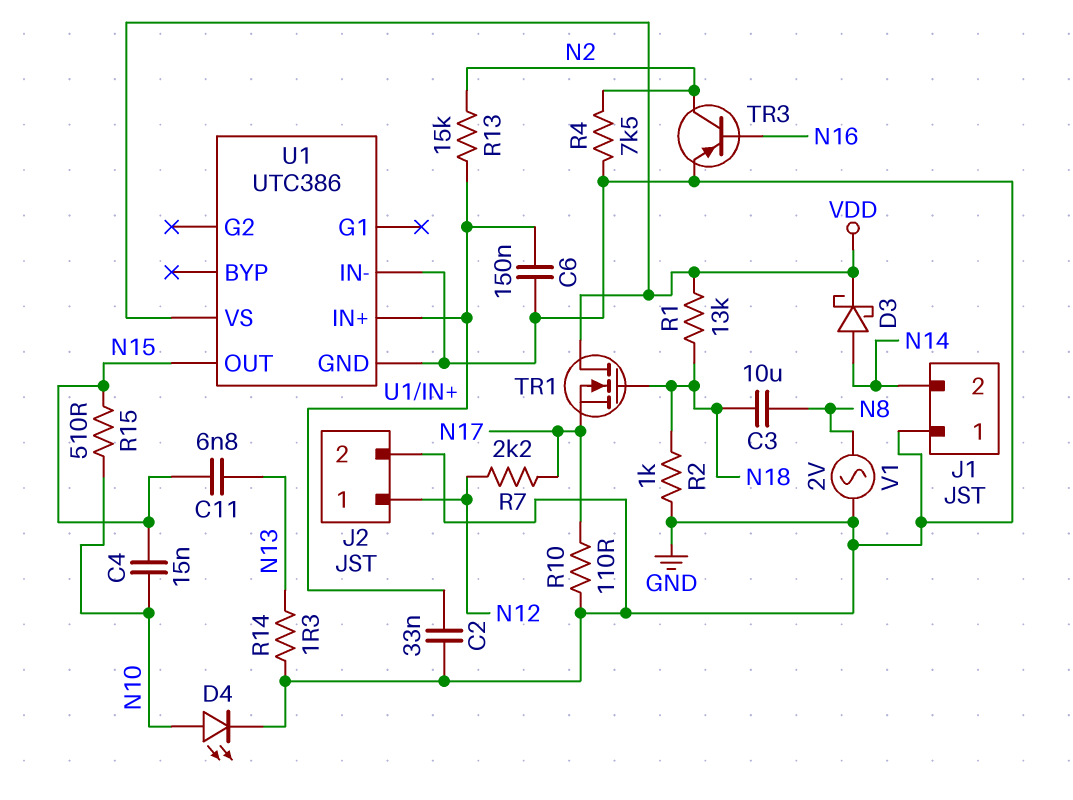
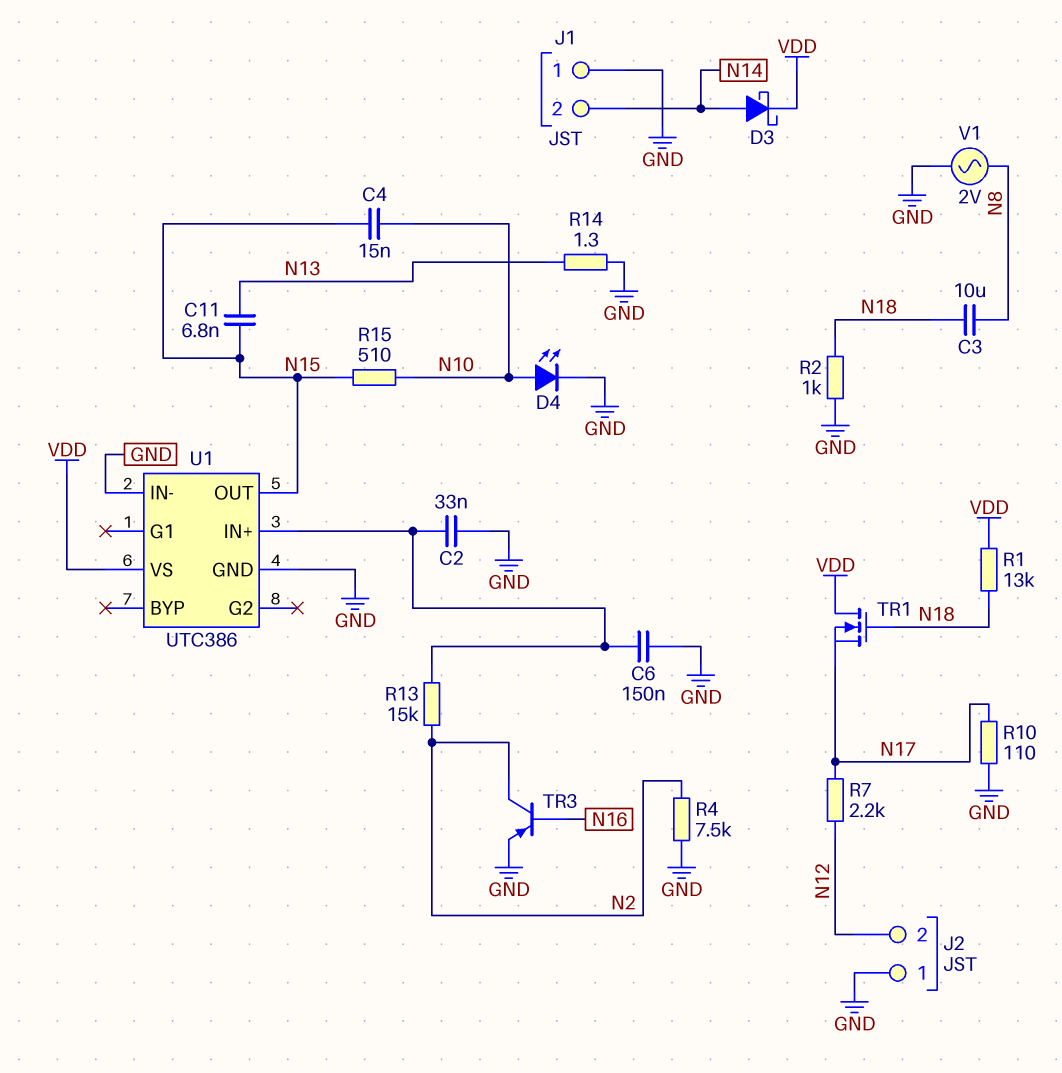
J2 pin 1: N12 -> GND
J2 pin 2: GND -> N12

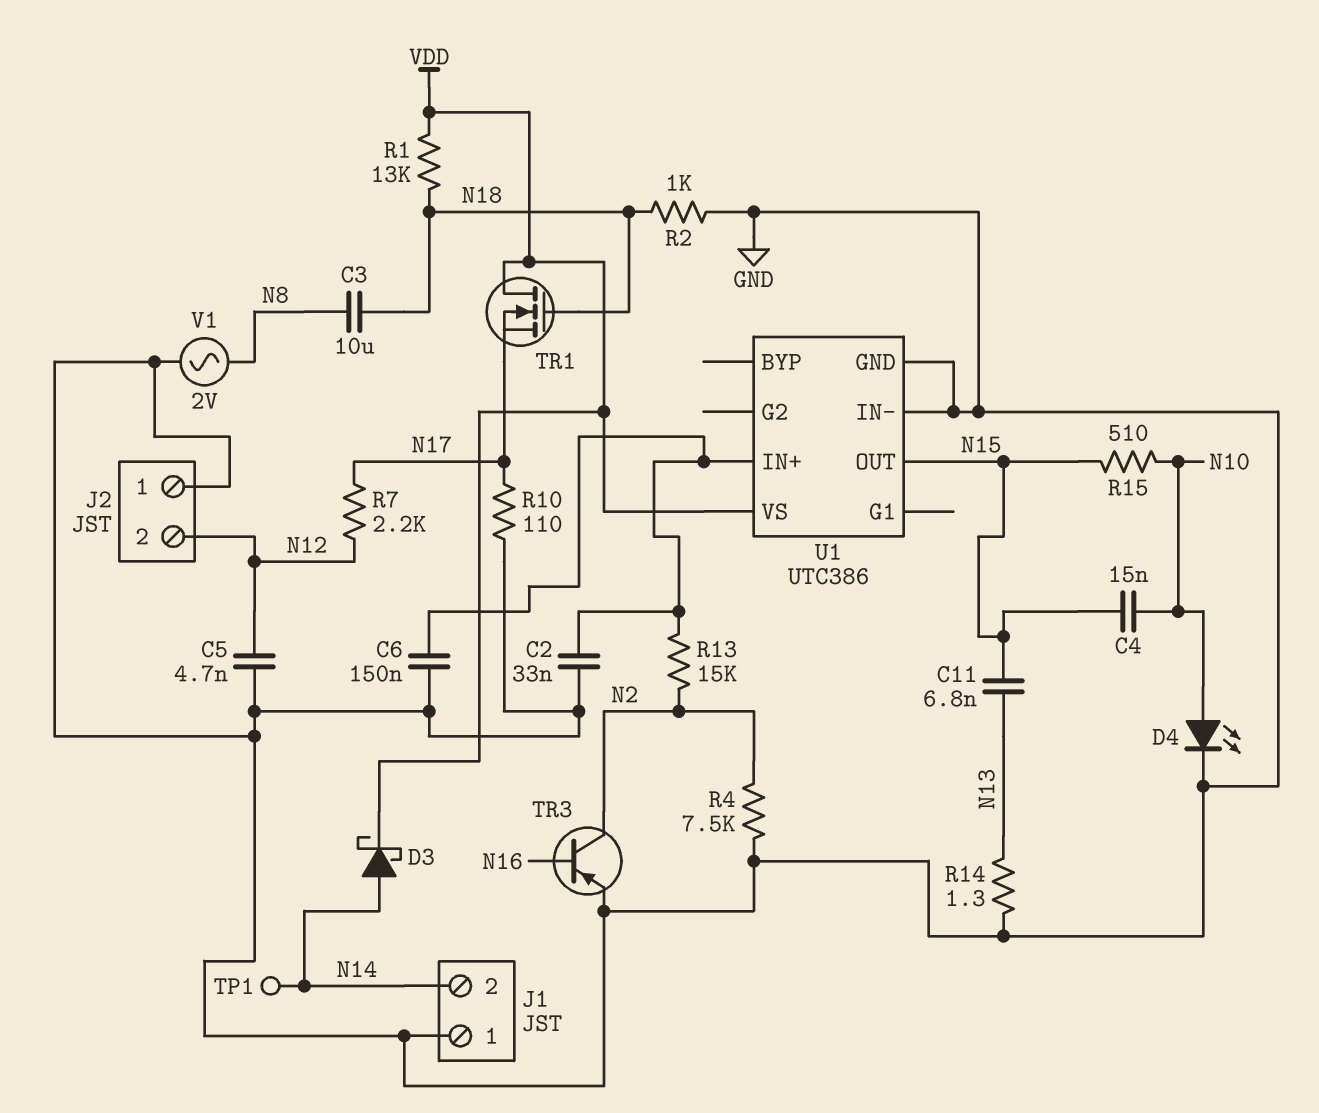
C5: none -> 4.7nF (GND, N12)
TP1: none -> test point (N14)

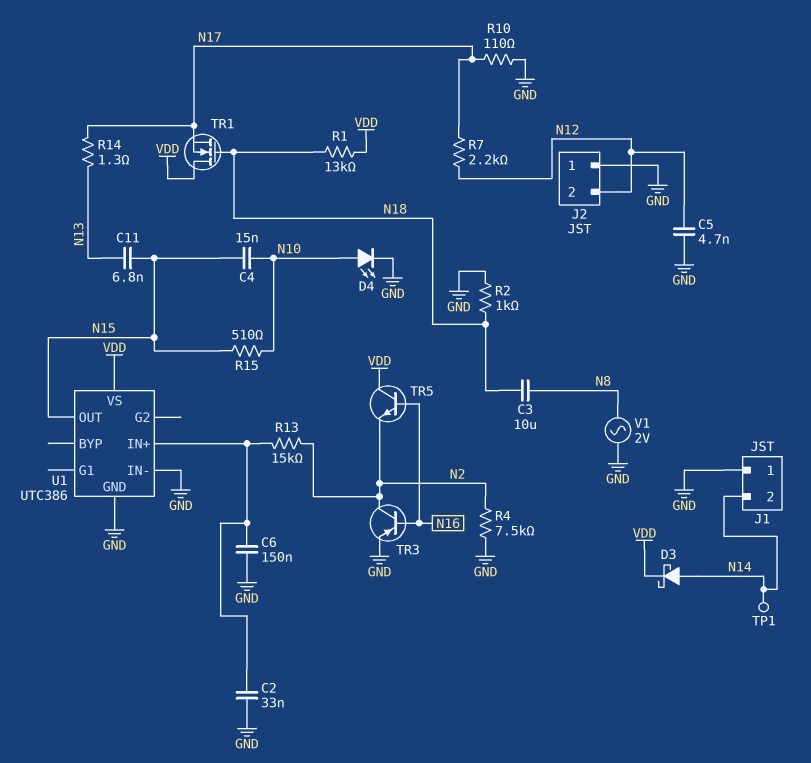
R14: 1.3 (GND, N13) -> 1.3 (N13, N17)
TR5: none -> NPN (B N16, C VDD, E N2)

